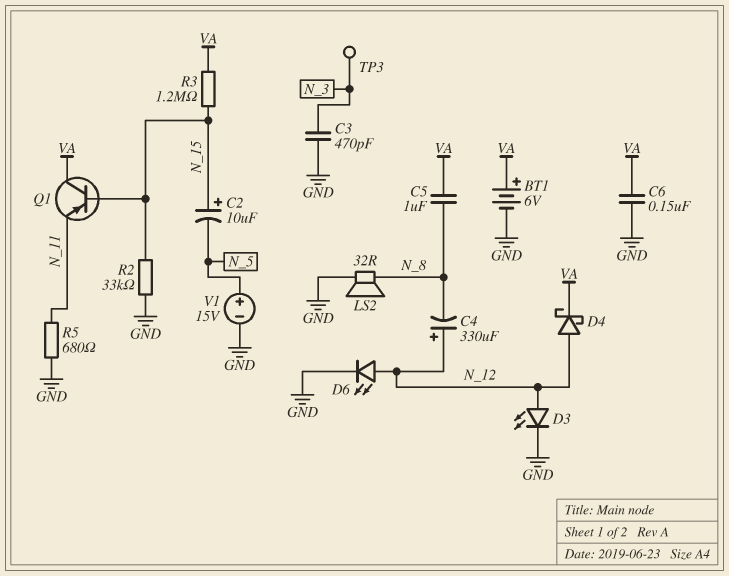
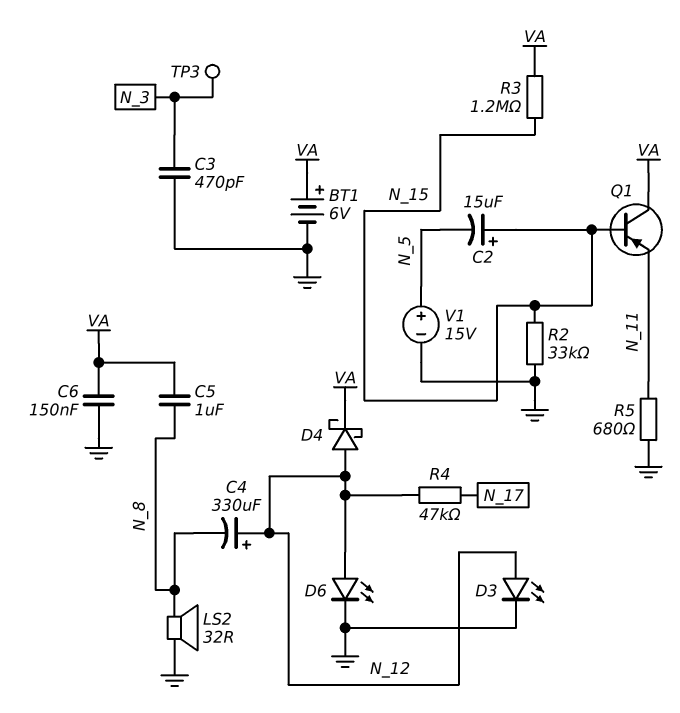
C2: 10uF (plus N_15, minus N_5) -> 15uF (plus N_15, minus N_5)
R4: none -> 47k (N_12, N_17)

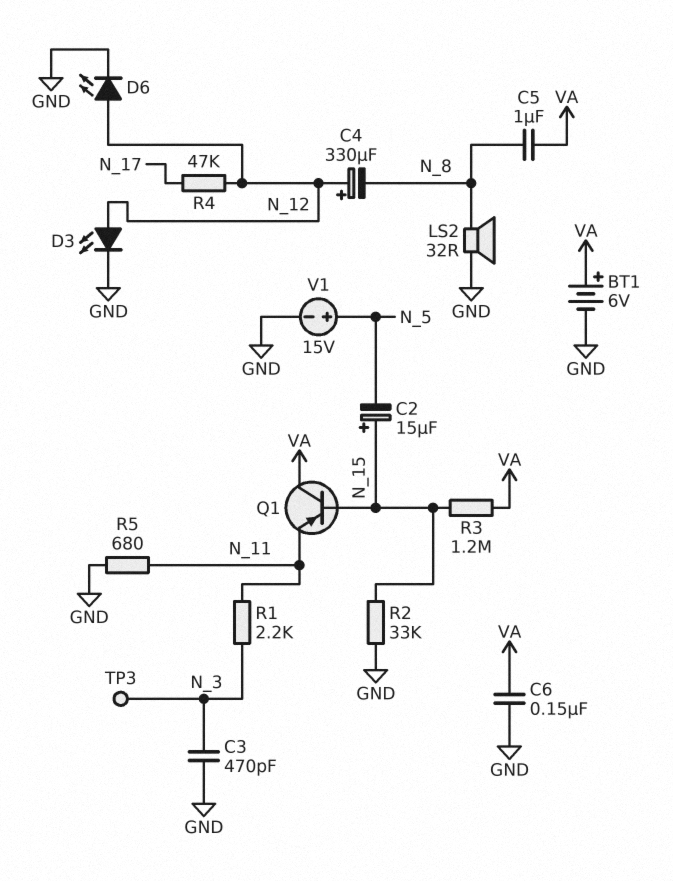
D4: schottky (A N_12, K VA) -> none
R1: none -> 2.2k (N_3, N_11)

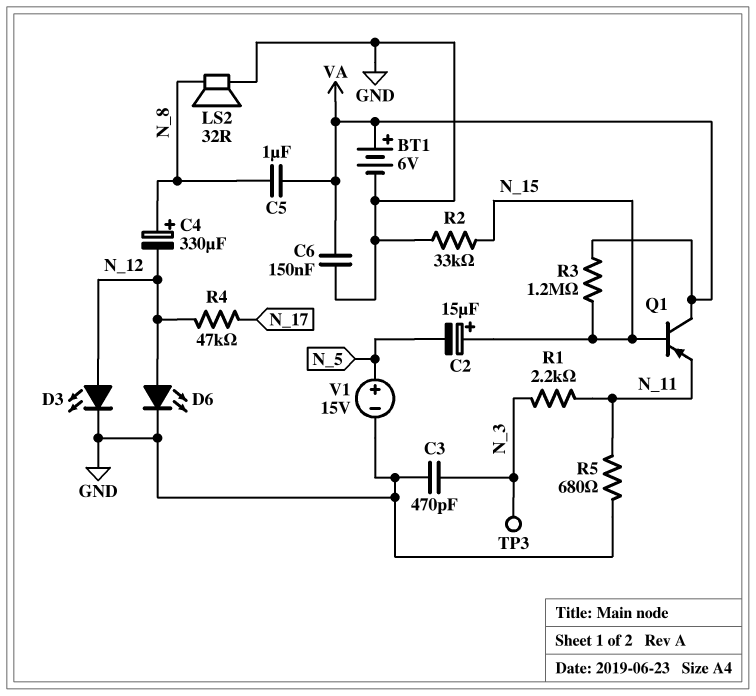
C4: 330uF (plus N_12, minus N_8) -> 330uF (plus N_8, minus N_12)

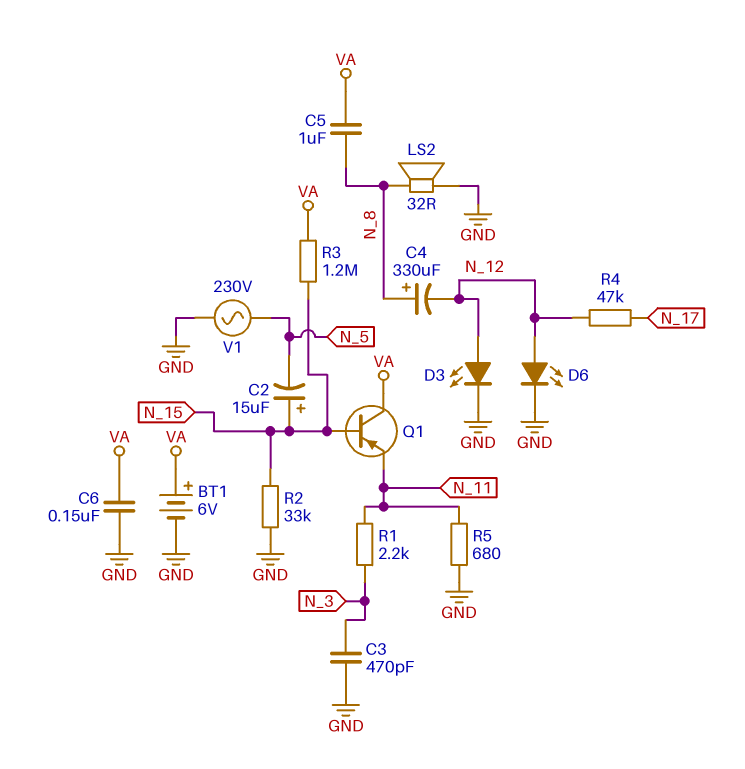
TP3: test point (N_3) -> none
V1: 15V (plus N_5, minus GND) -> AC 230V (GND, N_5)

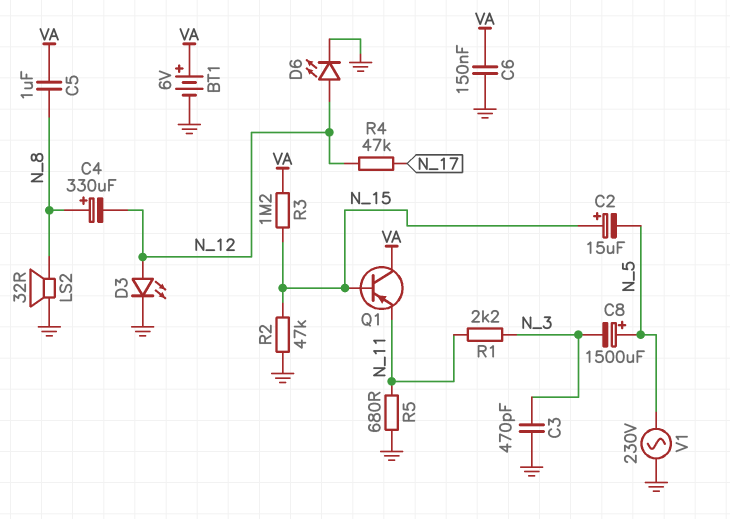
C8: none -> 1500uF (plus N_5, minus N_3)
R2: 33k (GND, N_15) -> 47k (GND, N_15)

